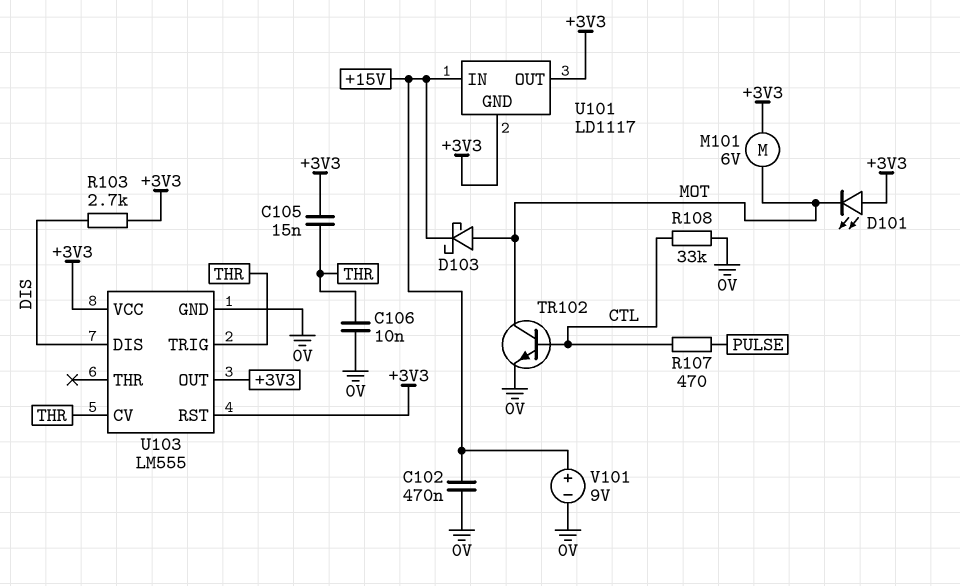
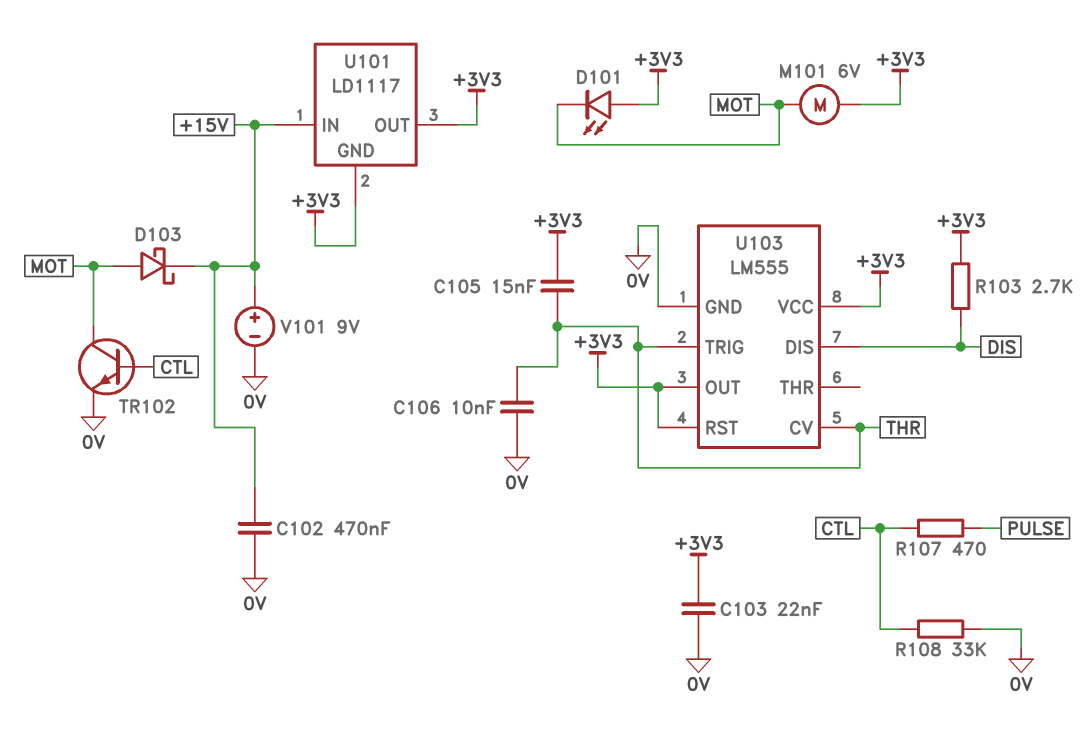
C103: none -> 22nF (+3V3, 0V)

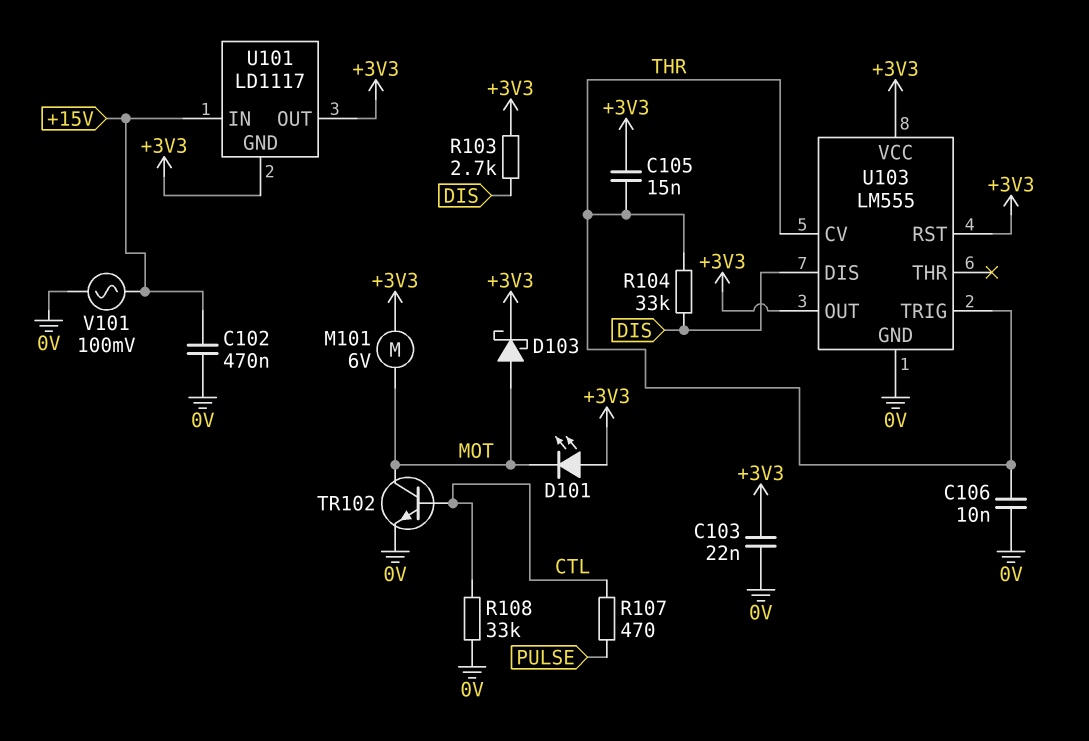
D103: schottky (A MOT, K +15V) -> schottky (A MOT, K +3V3)
R104: none -> 33k (DIS, THR)
V101: 9V (plus +15V, minus 0V) -> AC 100mV (+15V, 0V)

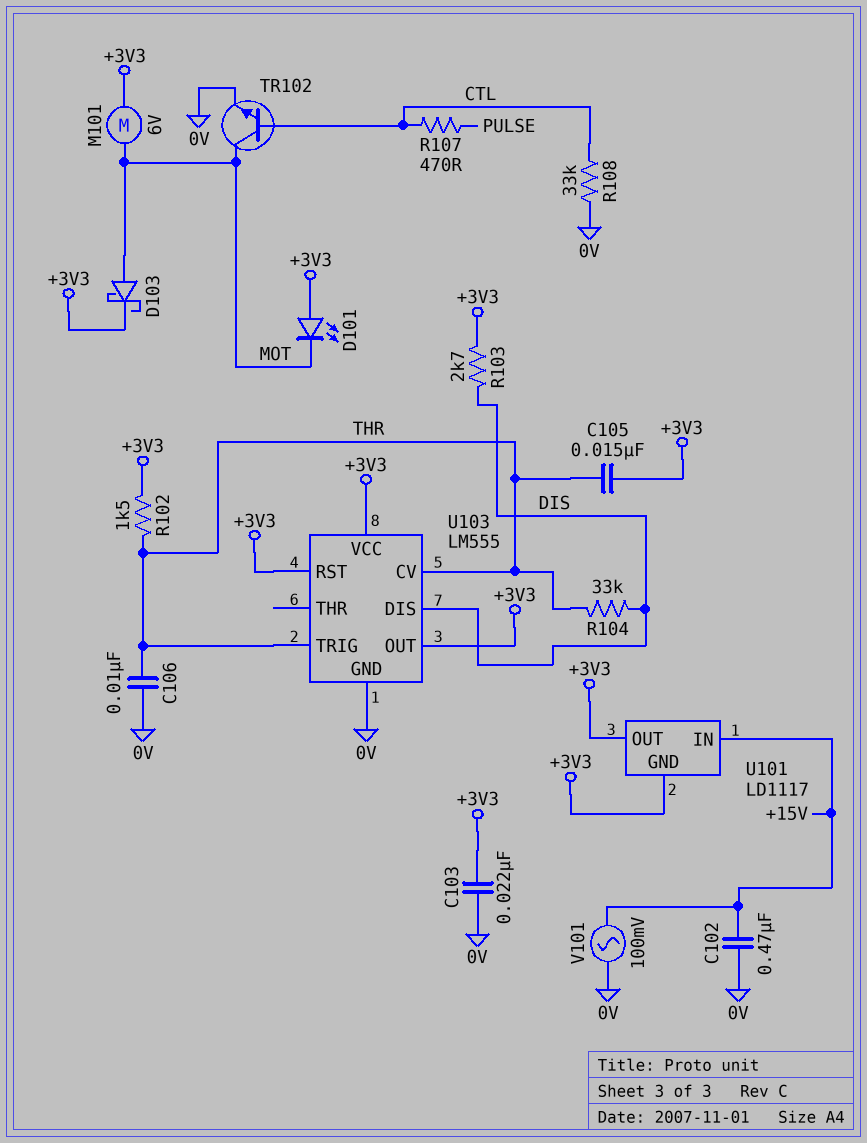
R102: none -> 1.5k (+3V3, THR)

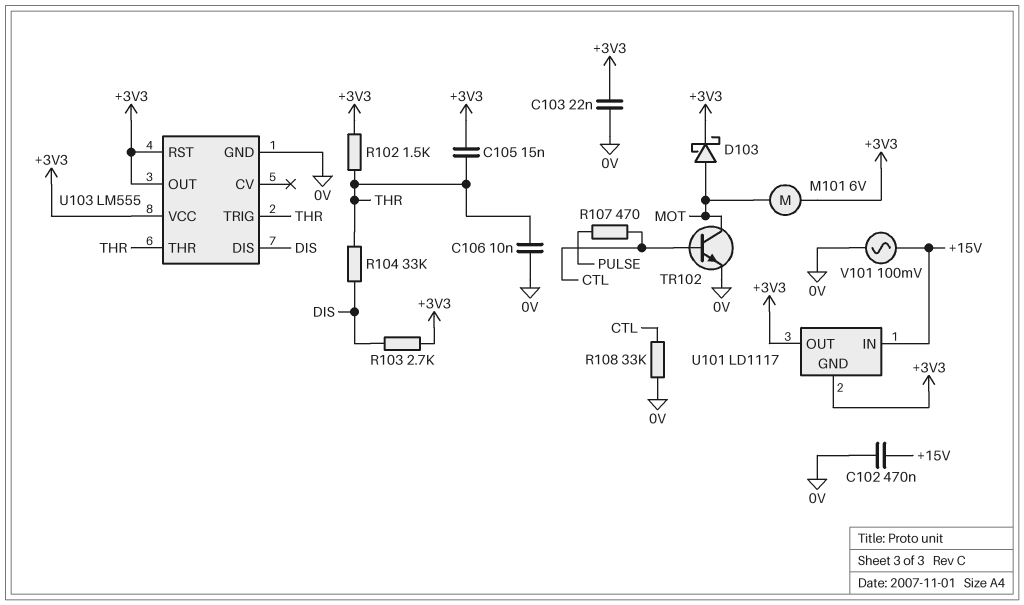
D101: LED (A +3V3, K MOT) -> none
U103 pin CV: THR -> none
U103 pin THR: none -> THR

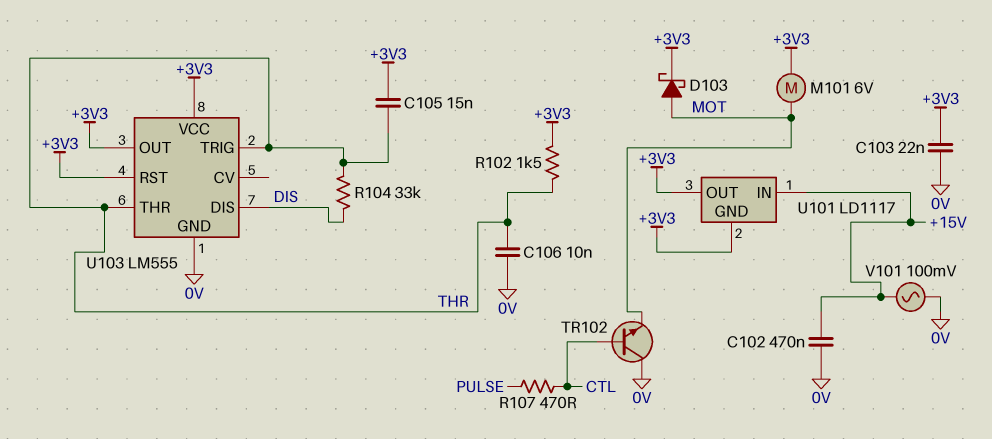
R103: 2.7k (+3V3, DIS) -> none
R108: 33k (0V, CTL) -> none
TR102: NPN (B CTL, C MOT, E 0V) -> NPN (B CTL, C 0V, E MOT)

